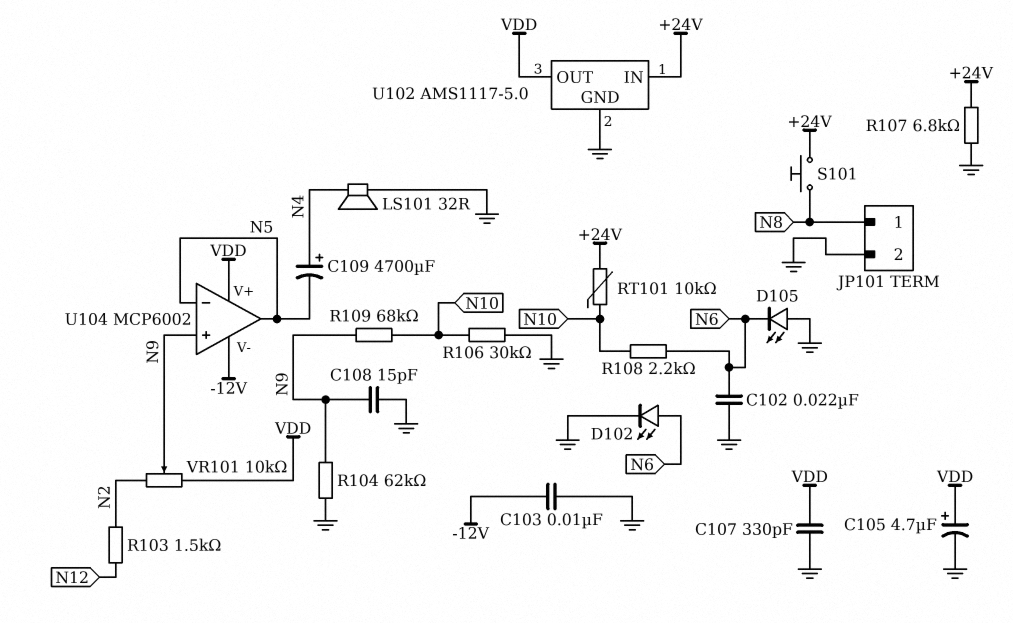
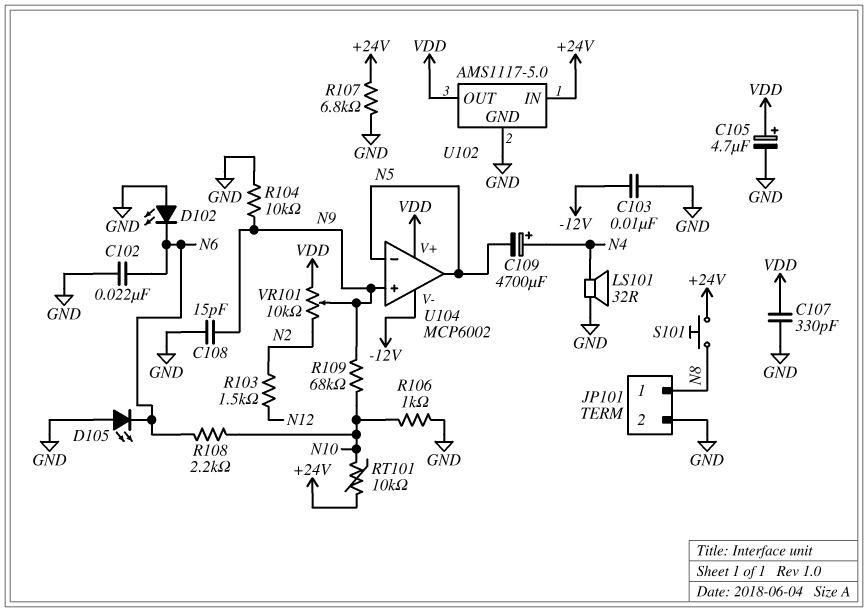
D102: LED (A N6, K GND) -> LED (A GND, K N6)
R104: 62k (GND, N9) -> 10k (GND, N9)
R106: 30k (GND, N10) -> 1k (GND, N10)

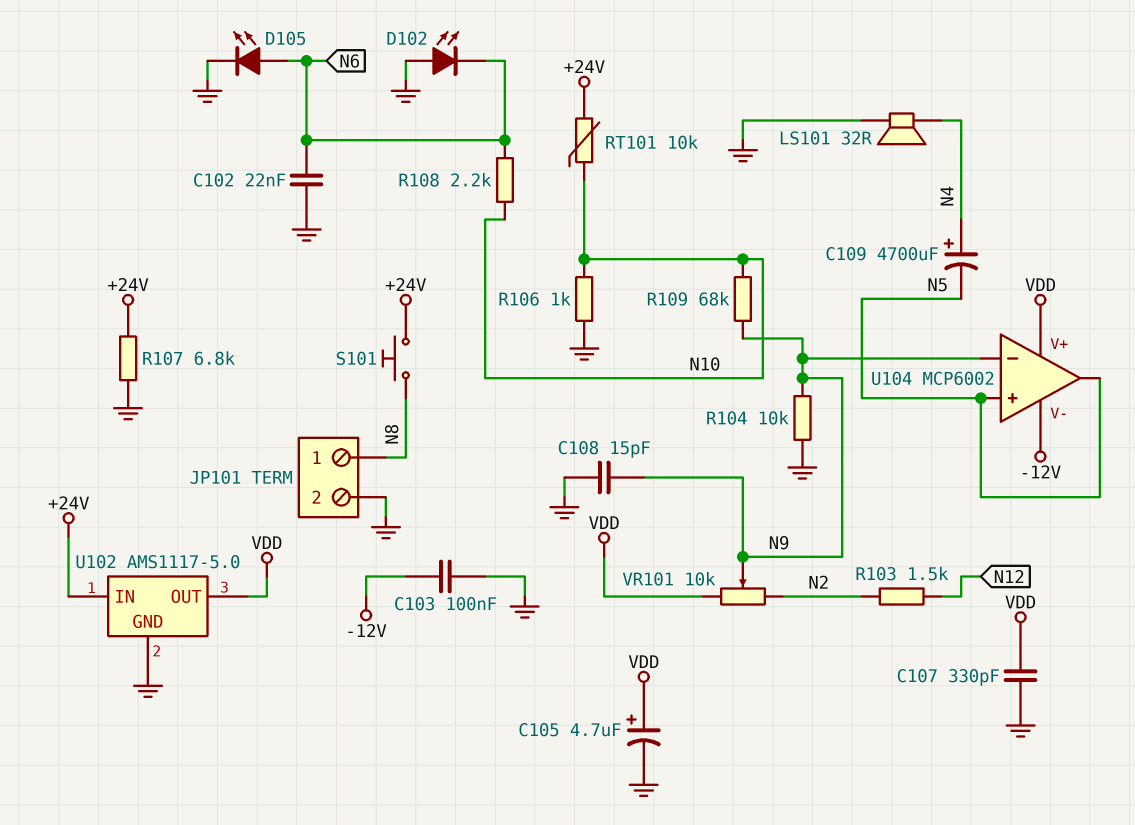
C103: 10nF (-12V, GND) -> 100nF (-12V, GND)
D105: LED (A GND, K N6) -> LED (A N6, K GND)
U104 pin in+: N9 -> N5
U104 pin in-: N5 -> N9

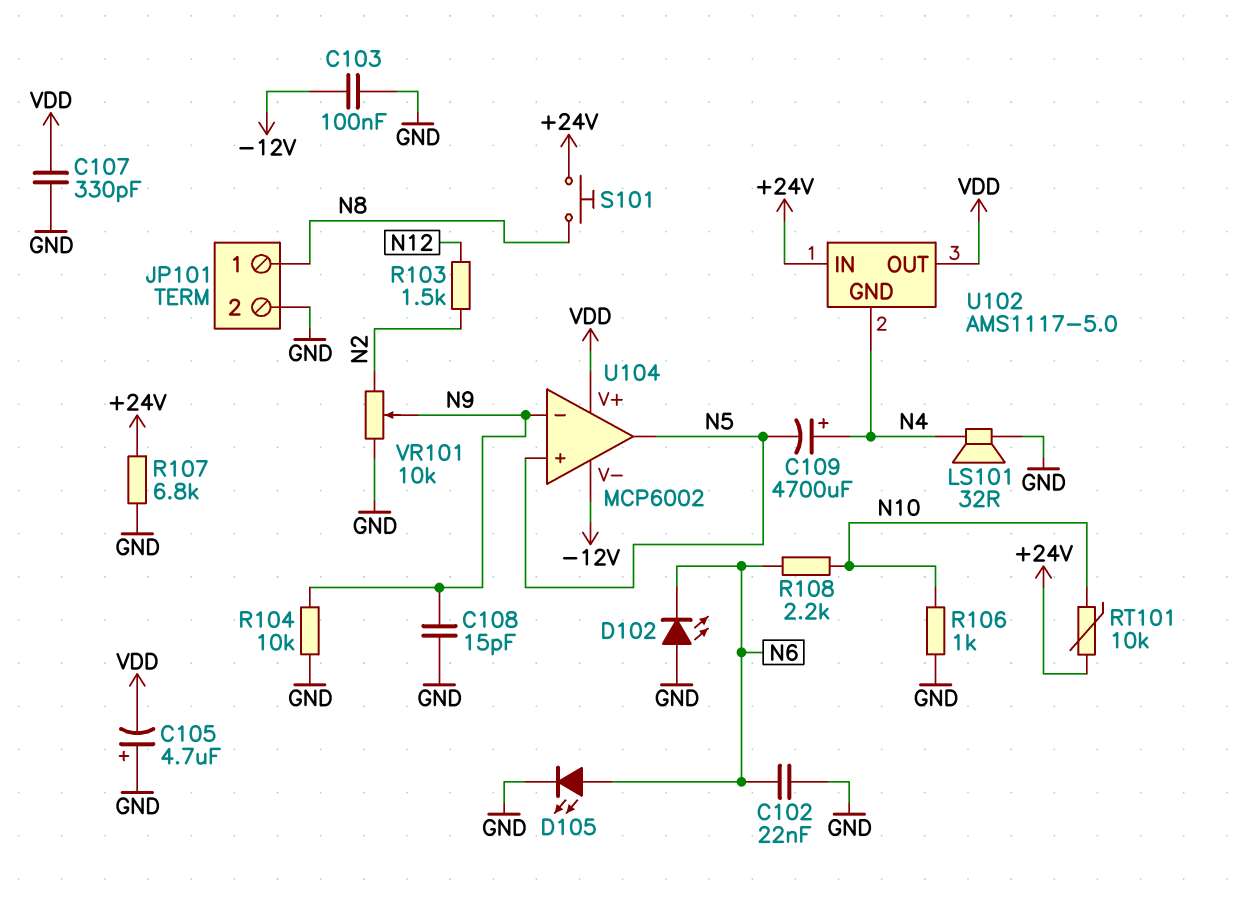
C105: 4.7uF (plus VDD, minus GND) -> 4.7uF (plus GND, minus VDD)
R109: 68k (N9, N10) -> none
U102 pin GND: GND -> N4
VR101: 10k (N2, VDD, wiper N9) -> 10k (GND, N2, wiper N9)

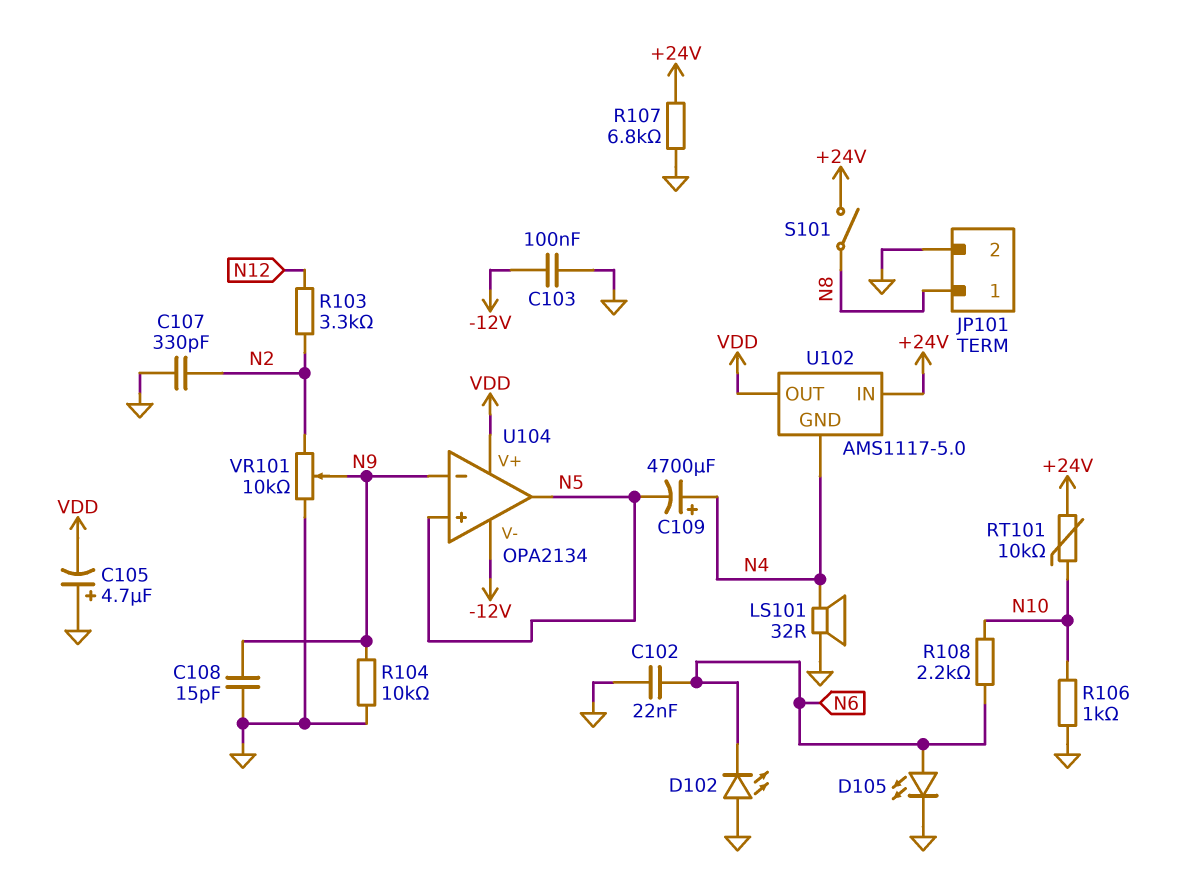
C107: 330pF (GND, VDD) -> 330pF (GND, N2)
R103: 1.5k (N2, N12) -> 3.3k (N2, N12)
S101: button (+24V, N8) -> switch (+24V, N8)
U104: MCP6002 -> OPA2134

